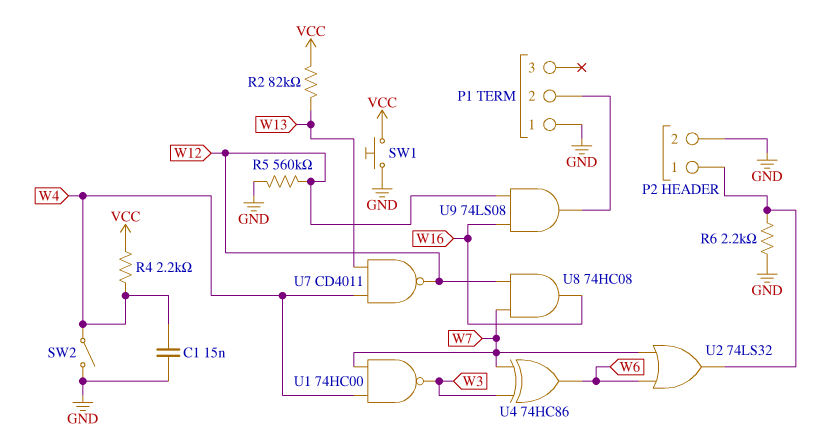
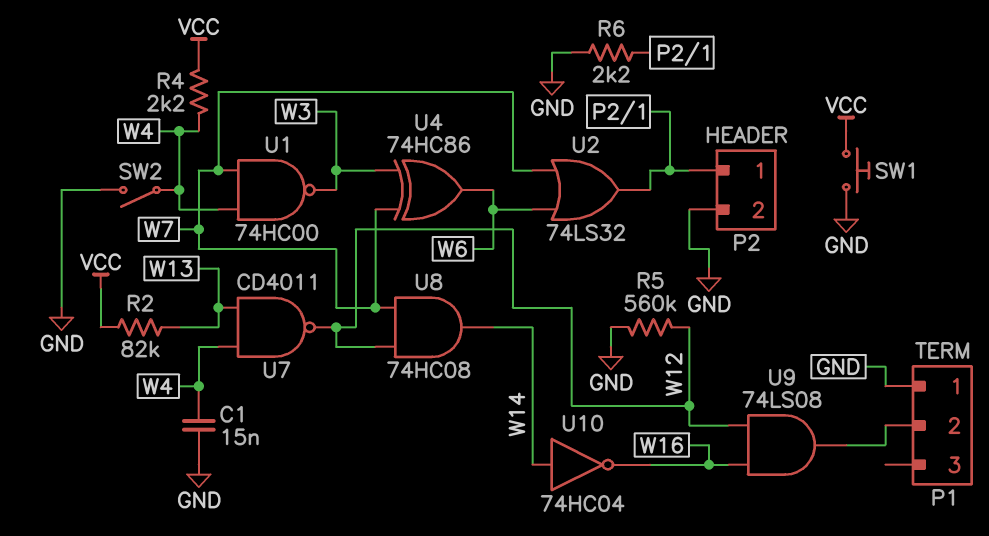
U8: AND 74HC08 (in W7, in W12, out W16) -> AND 74HC08 (in W7, in W12, out W14)
U10: none -> NOT 74HC04 (in W14, out W16)

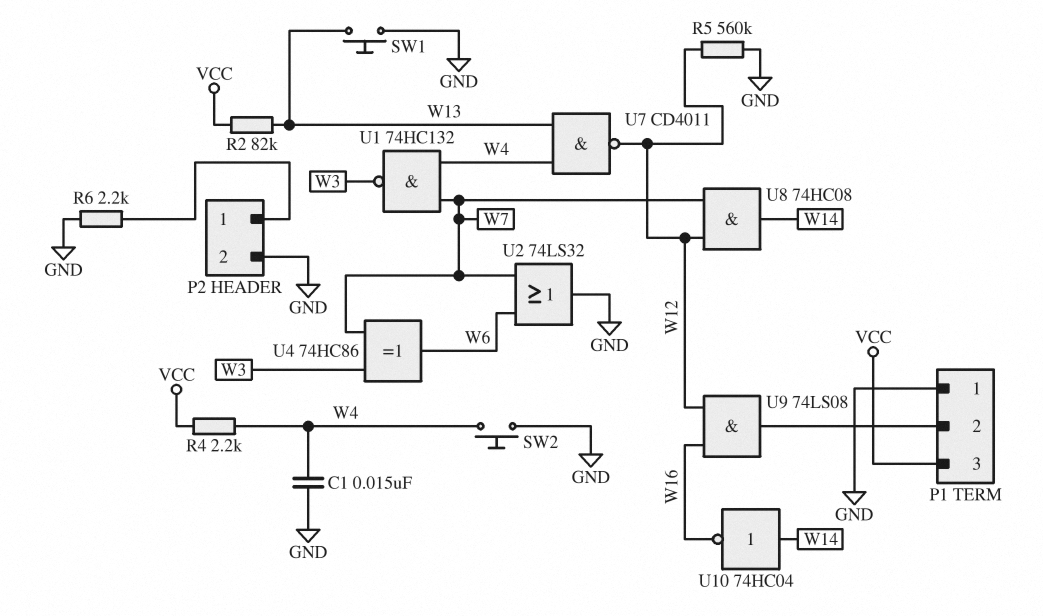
P1 pin 3: none -> VCC
SW1: button (GND, VCC) -> button (GND, W13)
SW2: switch (GND, W4) -> button (GND, W4)
U1: NAND 74HC00 (in W4, in W7, out W3) -> NAND 74HC132 (in W4, in W7, out W3)
U2: OR 74LS32 (in W6, in W7, out P2/1) -> OR 74LS32 (in W6, in W7, out GND)

